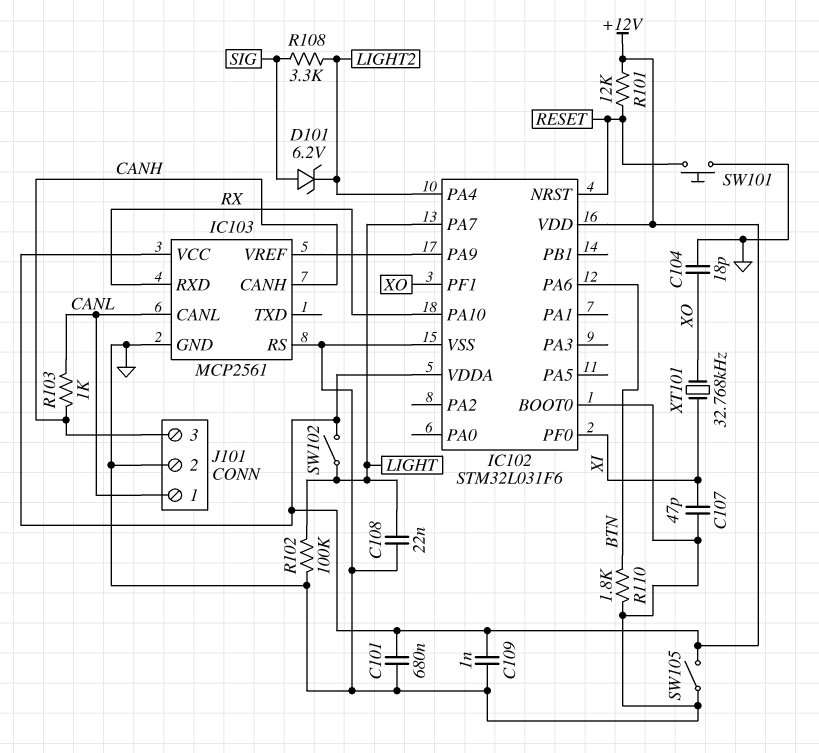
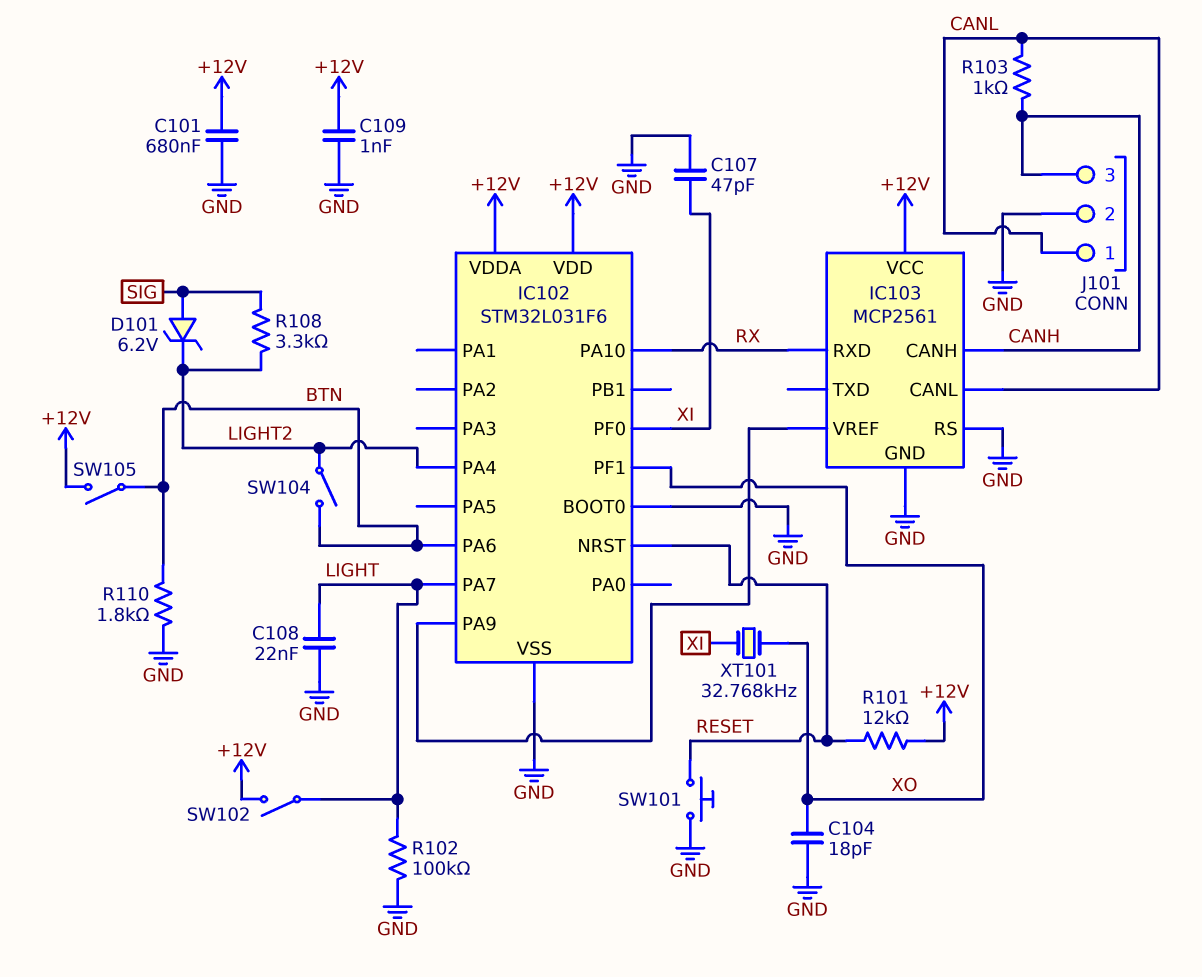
SW104: none -> switch (BTN, LIGHT2)
SW105: switch (+12V, GND) -> switch (+12V, BTN)

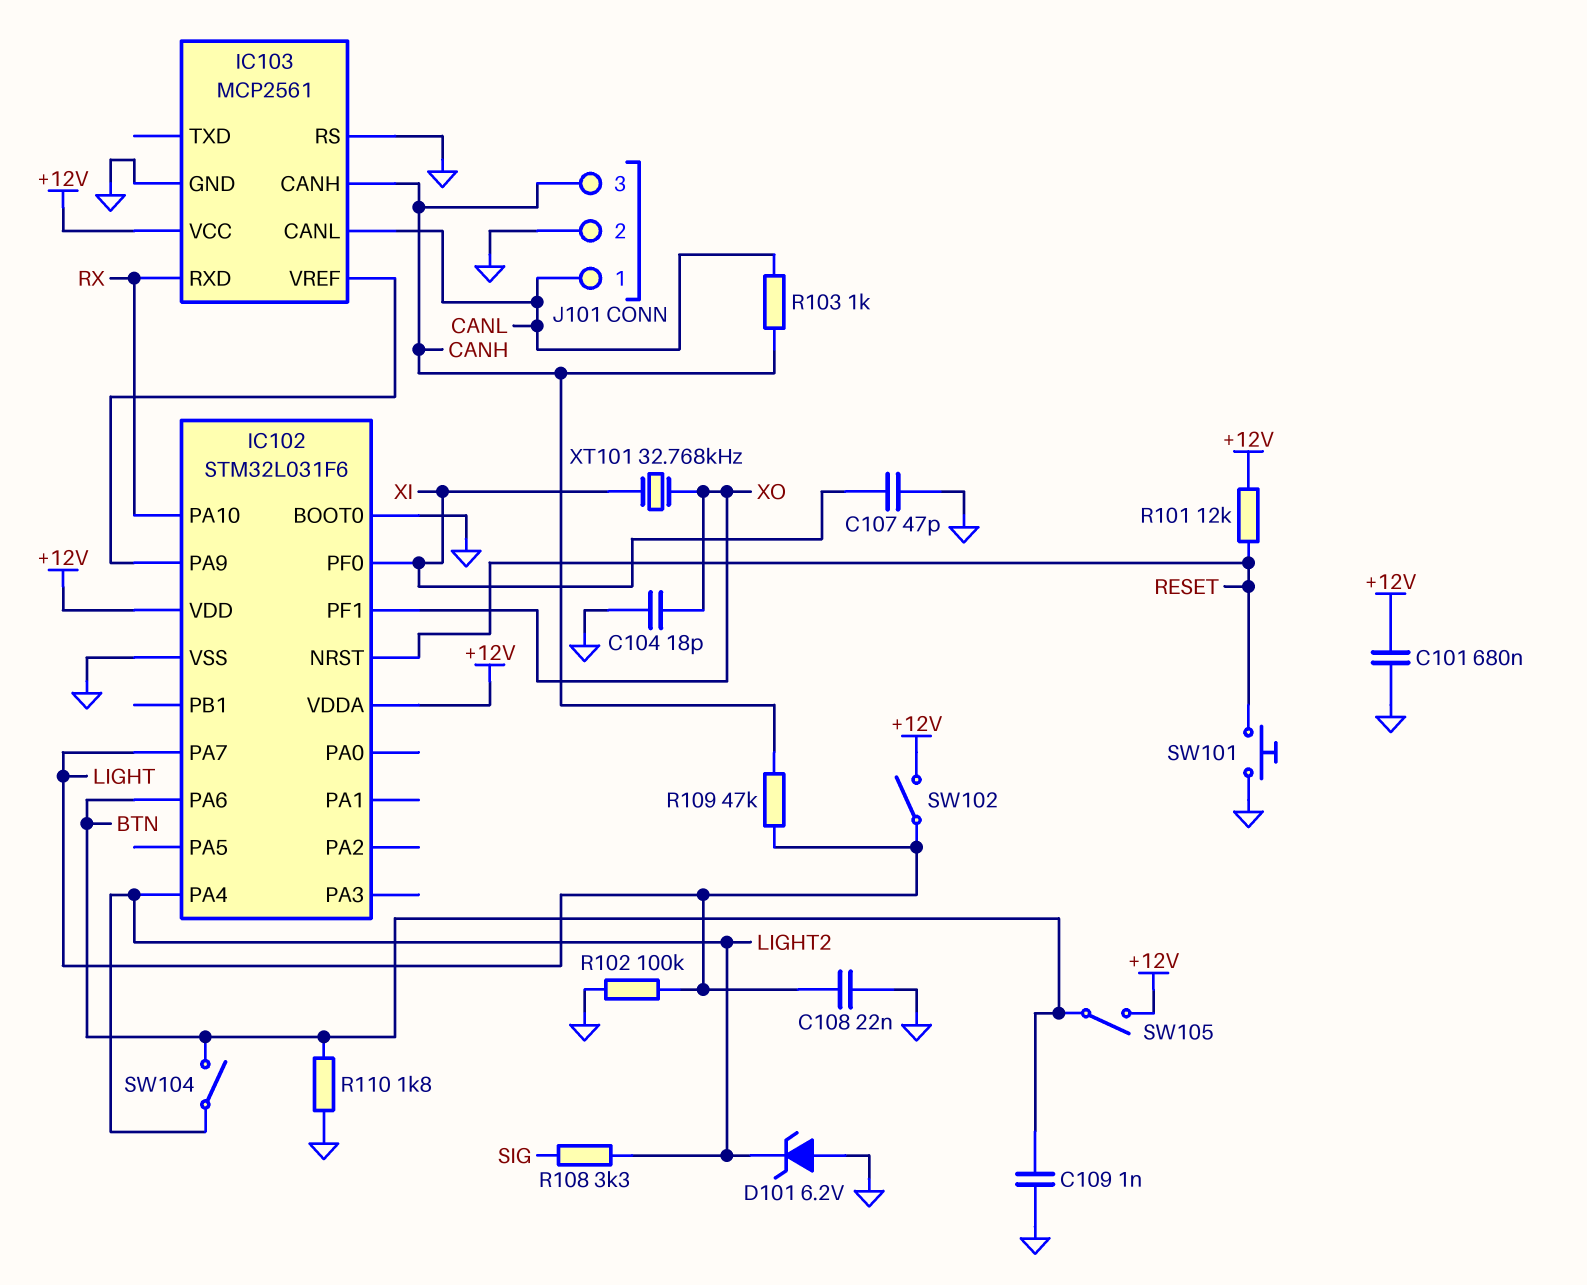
C109: 1nF (+12V, GND) -> 1nF (BTN, GND)
D101: zener 6.2V (A SIG, K LIGHT2) -> zener 6.2V (A GND, K LIGHT2)
R109: none -> 47k (CANH, LIGHT)

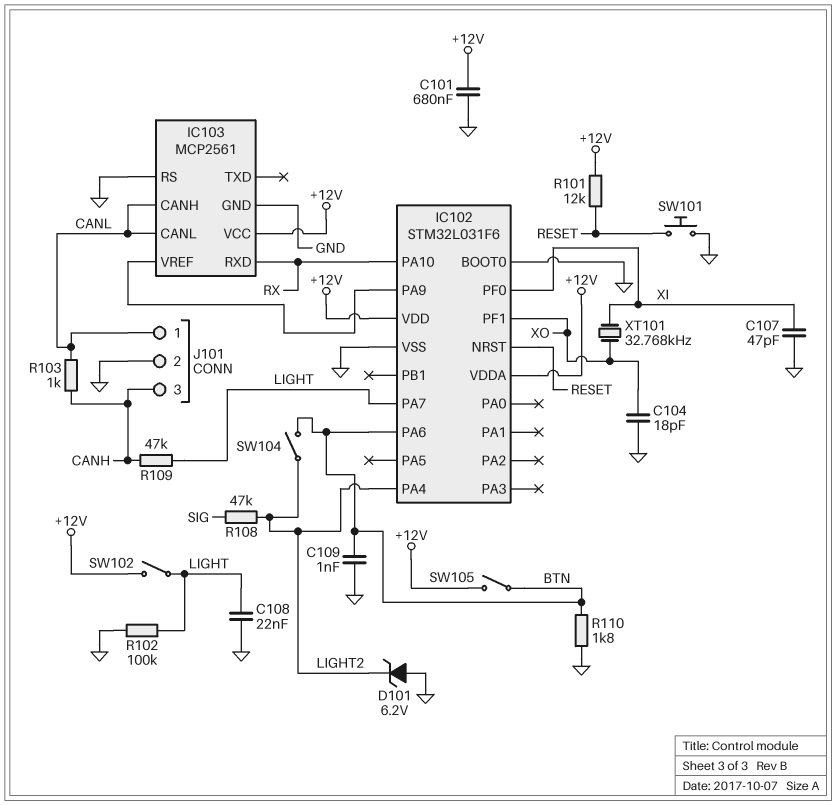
IC103 pin CANH: CANH -> CANL
R108: 3.3k (LIGHT2, SIG) -> 47k (LIGHT2, SIG)

